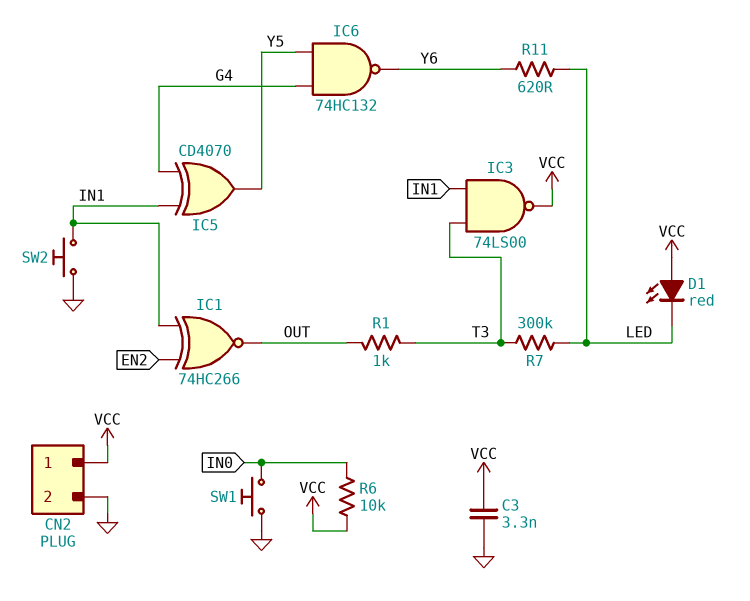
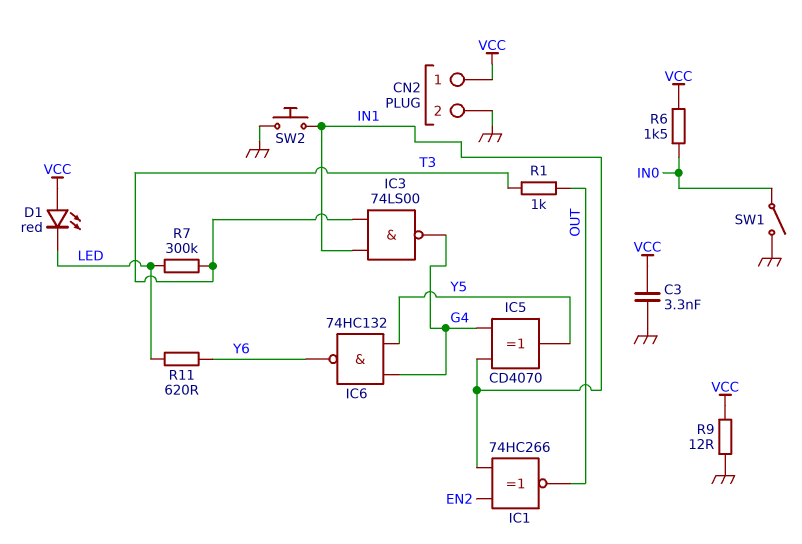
IC3: NAND 74LS00 (in IN1, in T3, out VCC) -> NAND 74LS00 (in IN1, in T3, out G4)
R6: 10k (IN0, VCC) -> 1.5k (IN0, VCC)
R9: none -> 12 (GND, VCC)
SW1: button (GND, IN0) -> switch (GND, IN0)

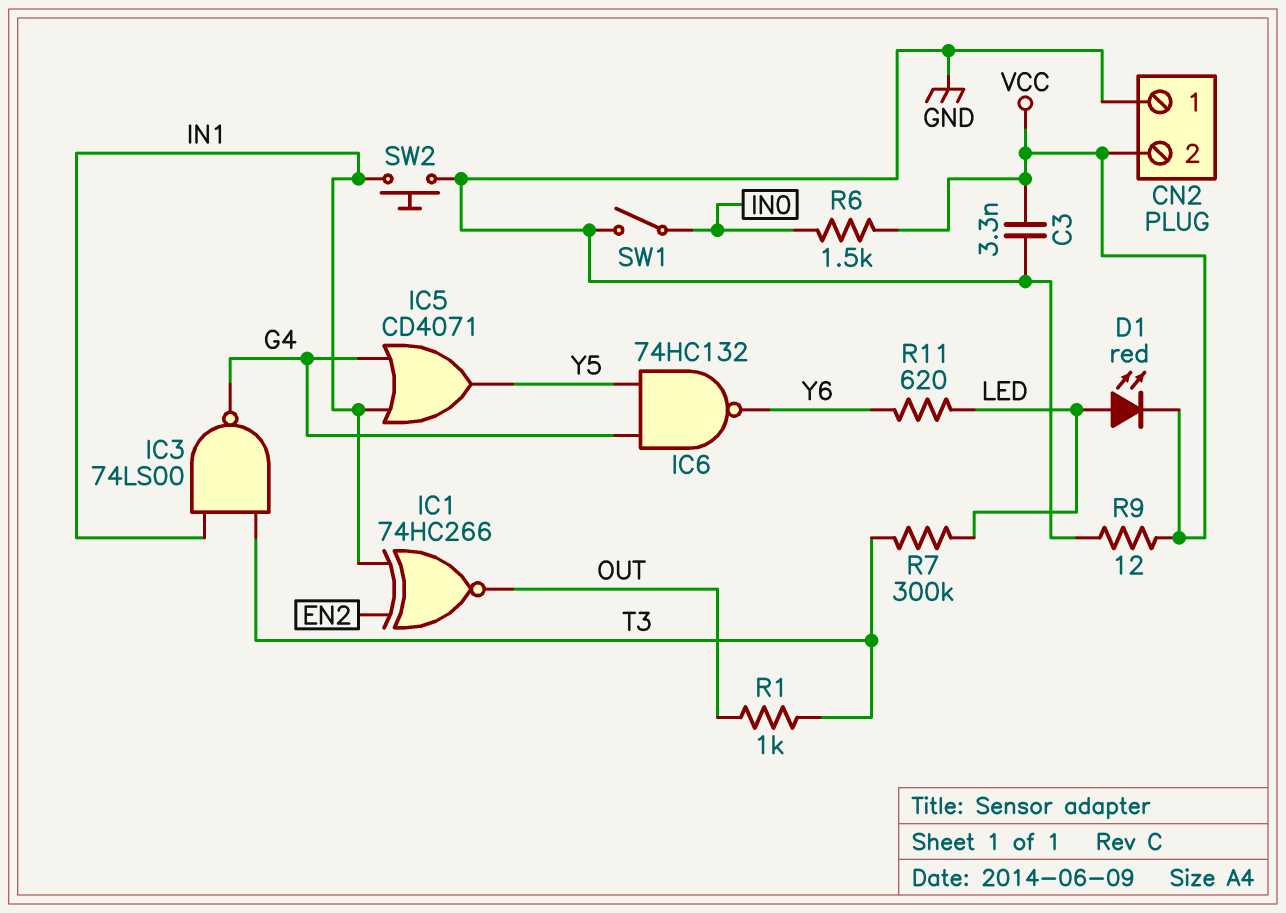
CN2 pin 1: VCC -> GND
CN2 pin 2: GND -> VCC
D1: LED red (A VCC, K LED) -> LED red (A LED, K VCC)
IC5: XOR CD4070 (in G4, in IN1, out Y5) -> OR CD4071 (in G4, in IN1, out Y5)

